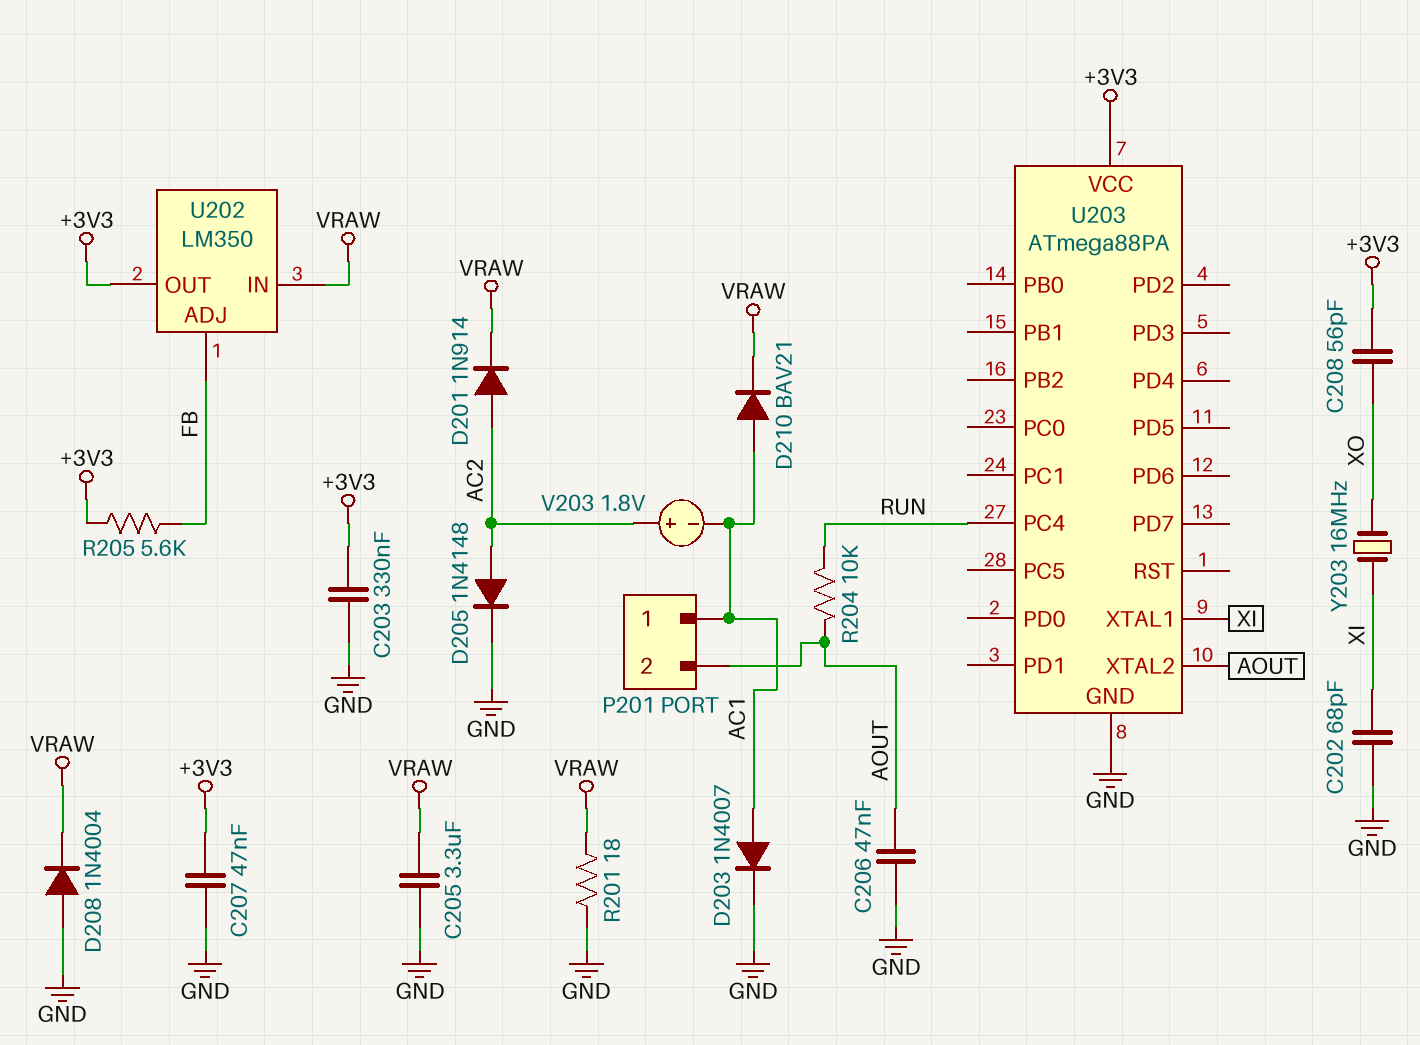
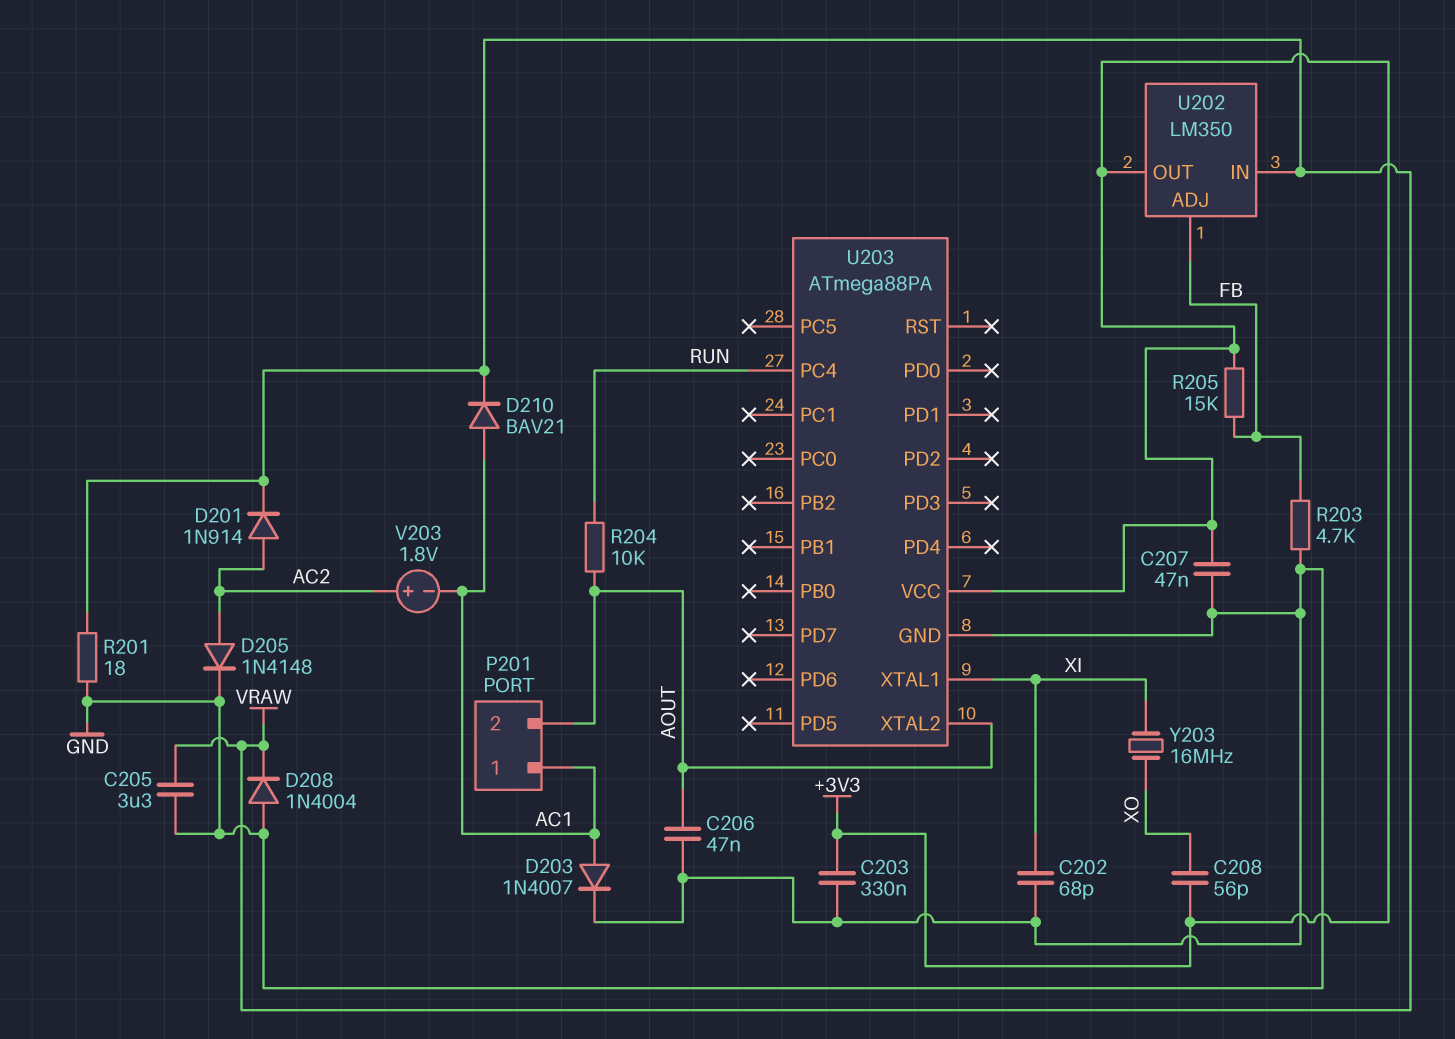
R203: none -> 4.7k (FB, GND)
R205: 5.6k (+3V3, FB) -> 15k (+3V3, FB)

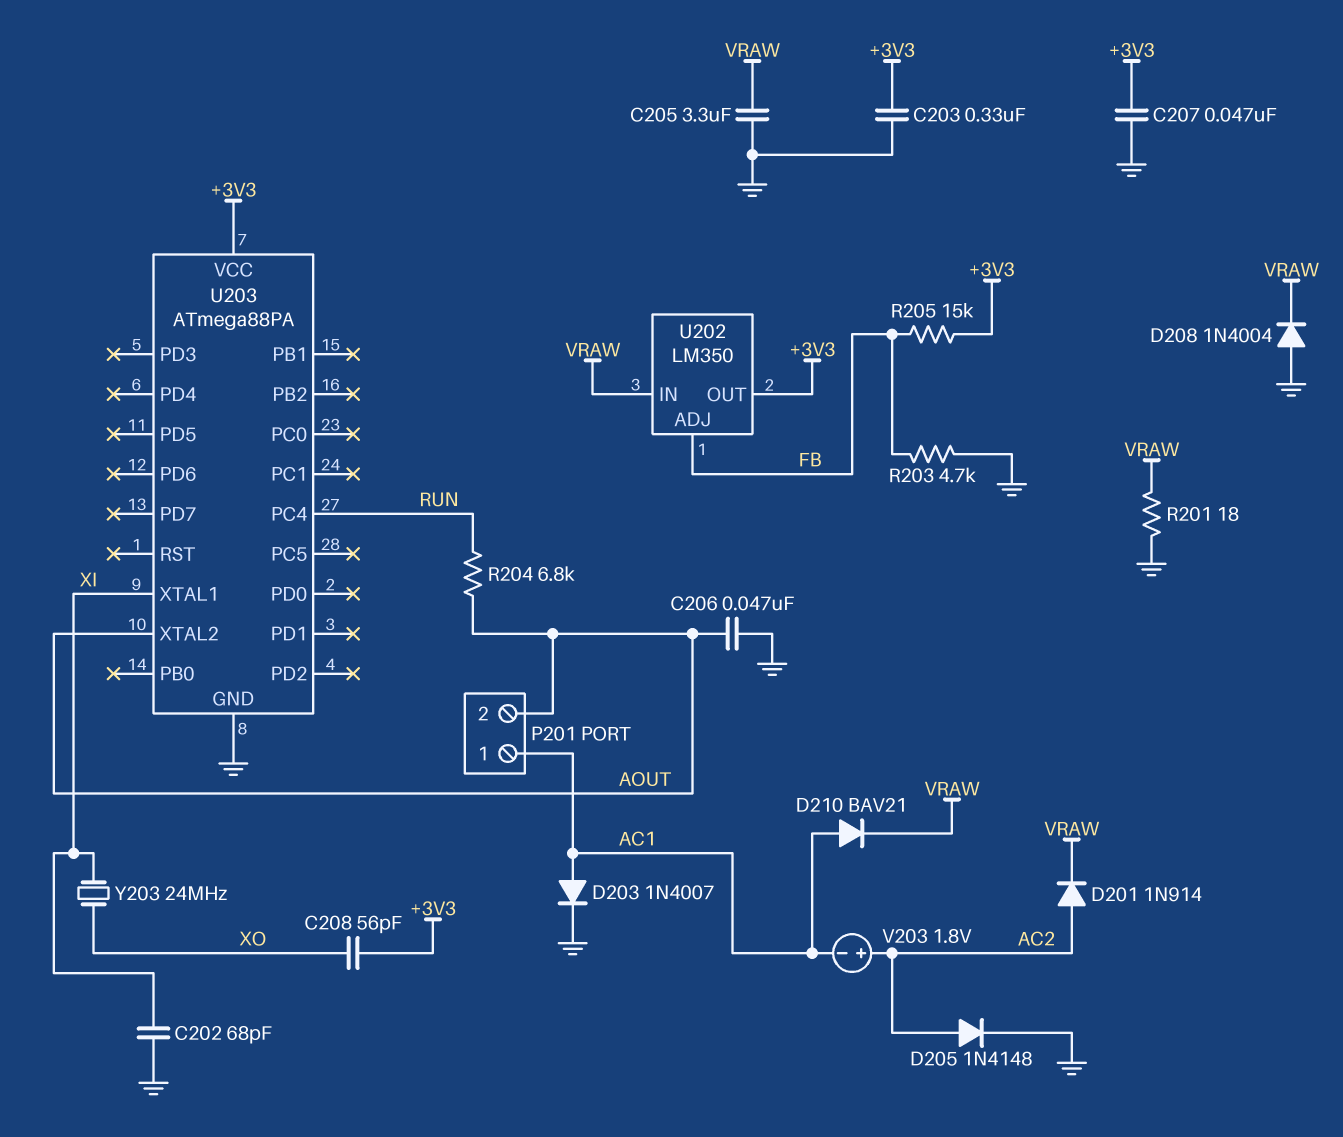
R204: 10k (AOUT, RUN) -> 6.8k (AOUT, RUN)
Y203: 16MHz (XI, XO) -> 24MHz (XI, XO)

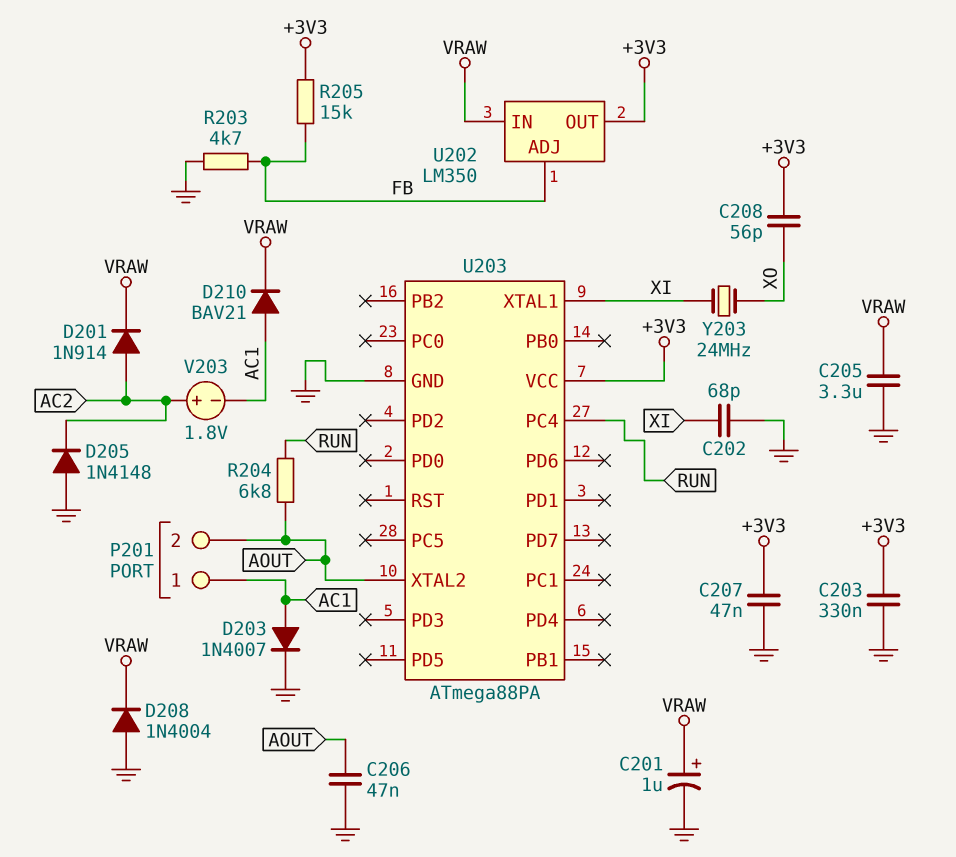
C201: none -> 1uF (plus VRAW, minus GND)
D205: diode 1N4148 (A AC2, K GND) -> diode 1N4148 (A GND, K AC2)
R201: 18 (GND, VRAW) -> none

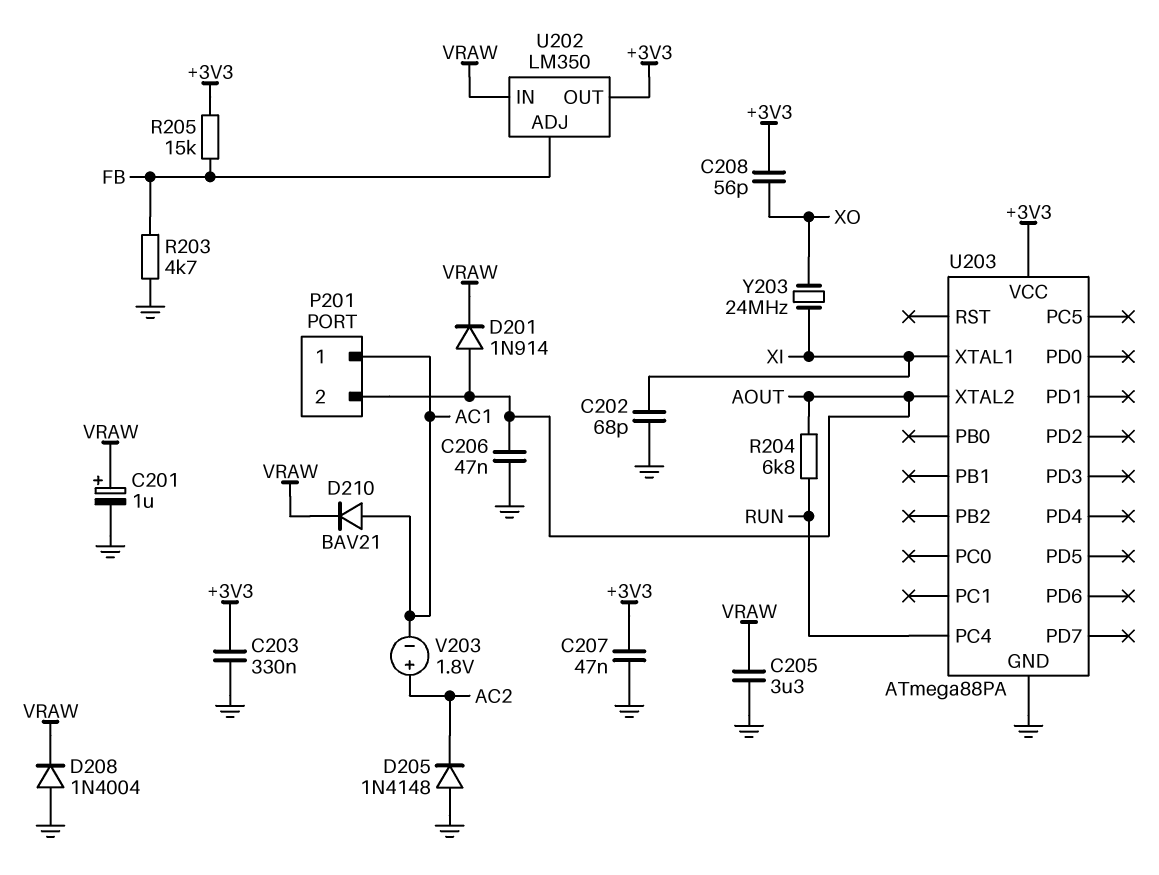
D201: diode 1N914 (A AC2, K VRAW) -> diode 1N914 (A AOUT, K VRAW)
D203: diode 1N4007 (A AC1, K GND) -> none

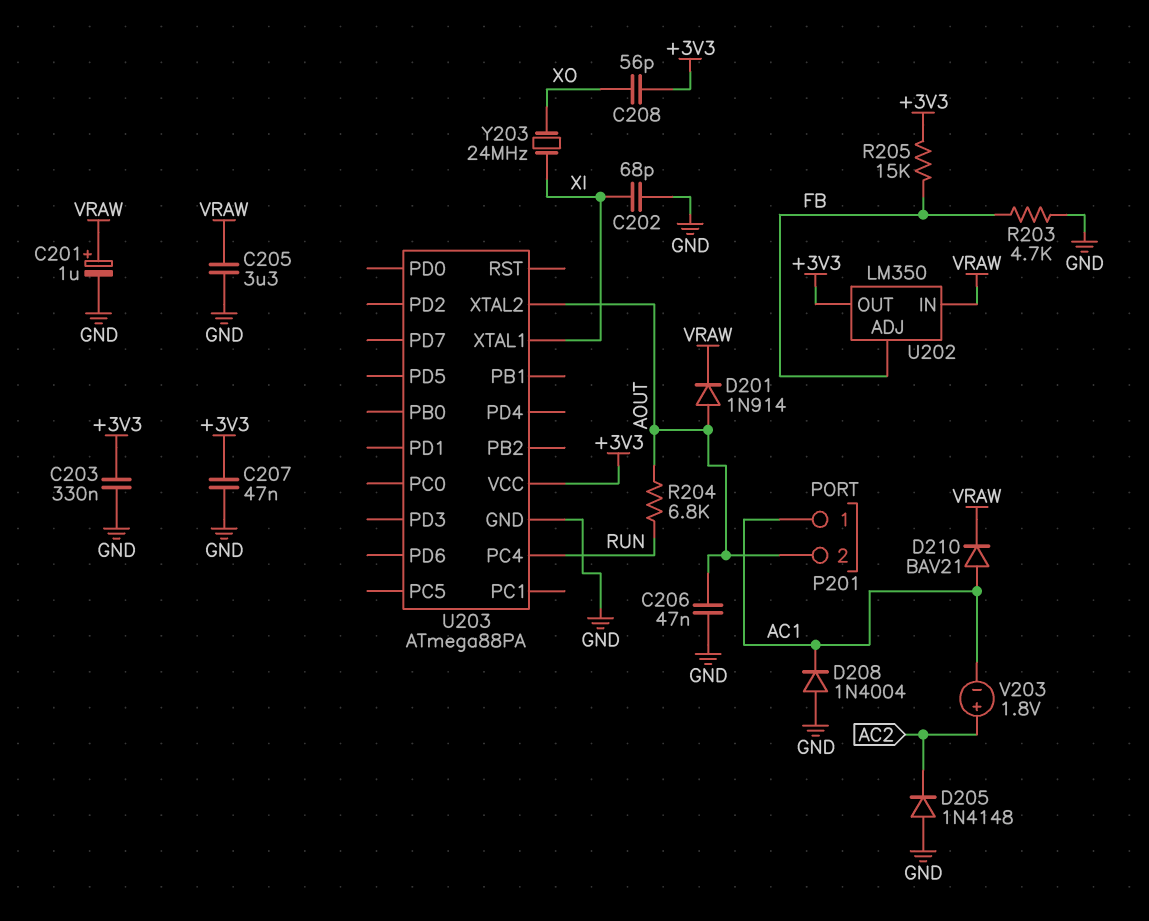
D208: diode 1N4004 (A GND, K VRAW) -> diode 1N4004 (A GND, K AC1)

